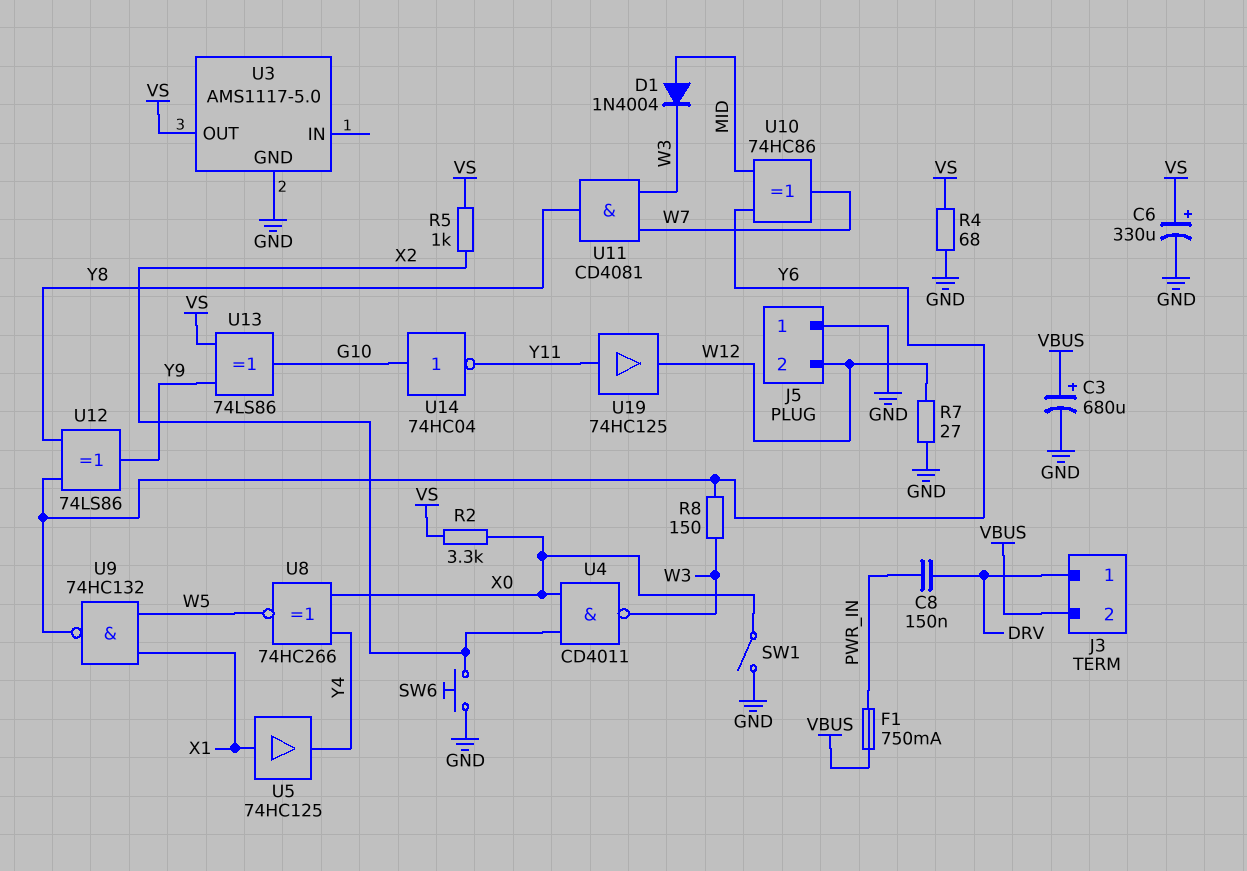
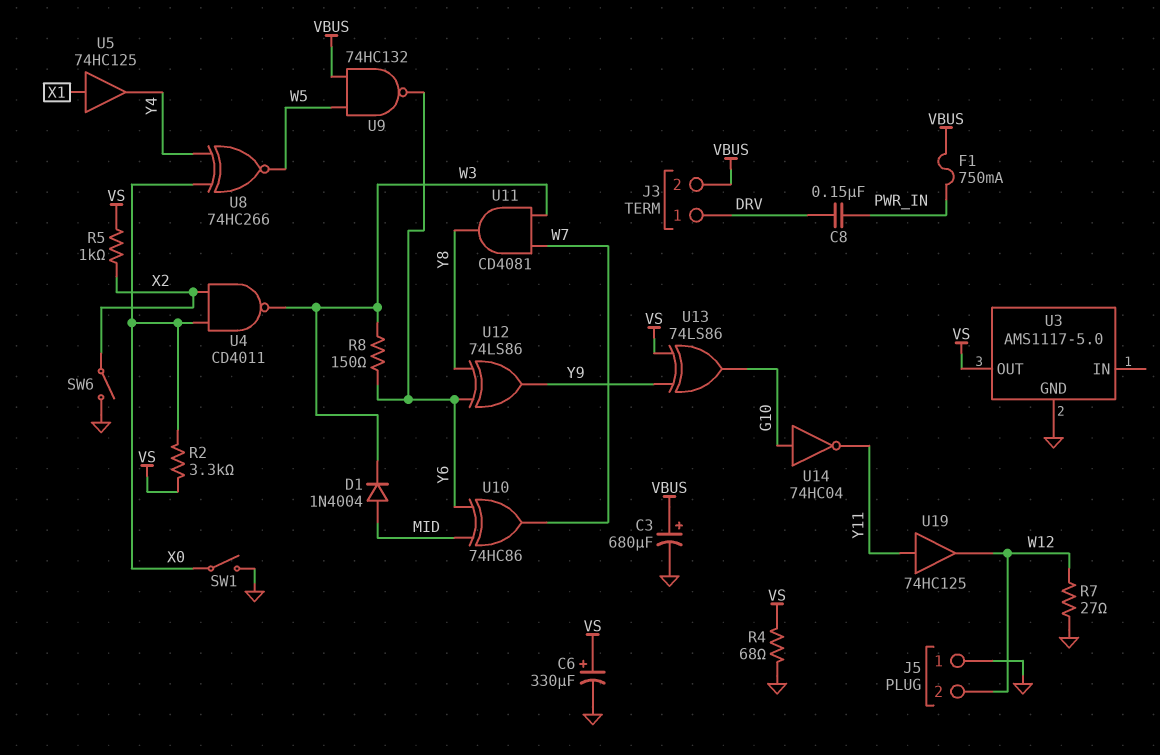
SW6: button (GND, X2) -> switch (GND, X2)
U9: NAND 74HC132 (in W5, in X1, out Y6) -> NAND 74HC132 (in VBUS, in W5, out Y6)

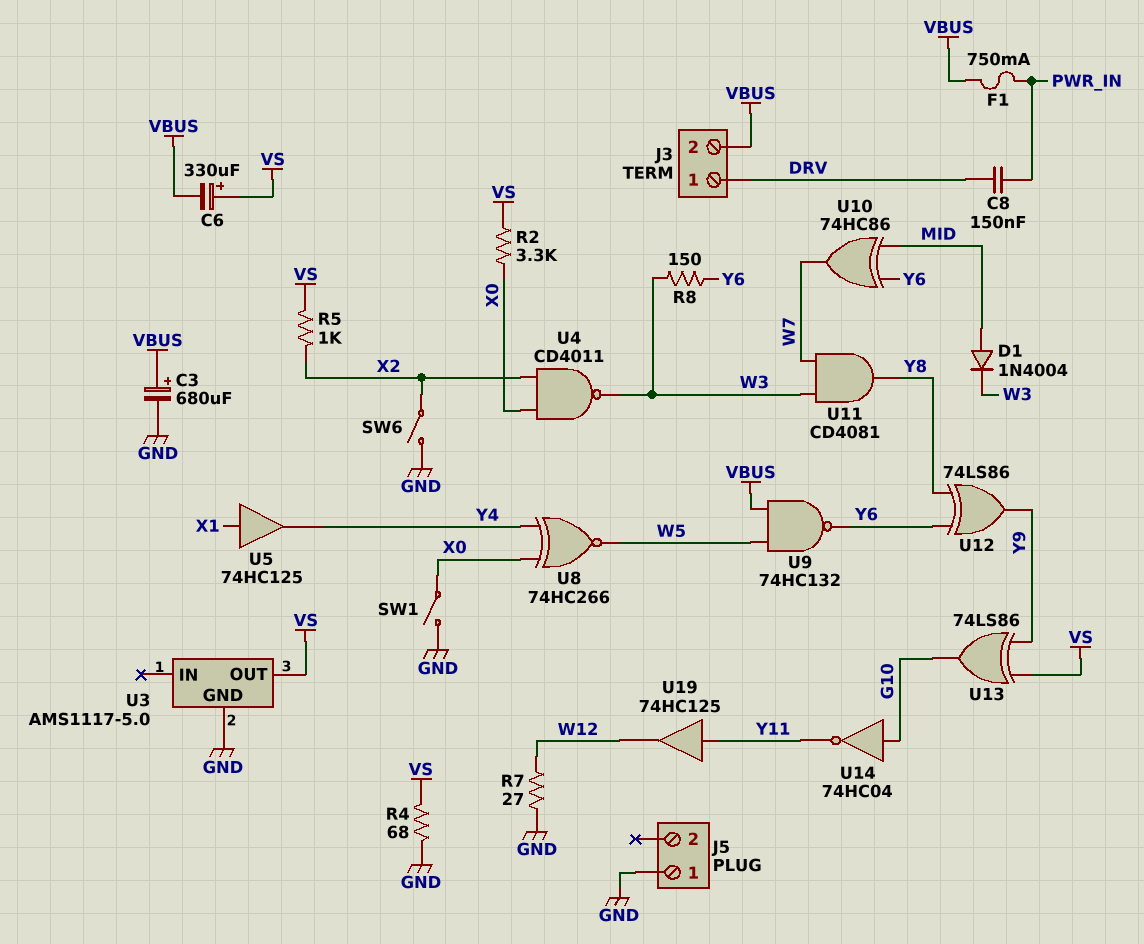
C6: 330uF (plus VS, minus GND) -> 330uF (plus VS, minus VBUS)
J5 pin 2: W12 -> none

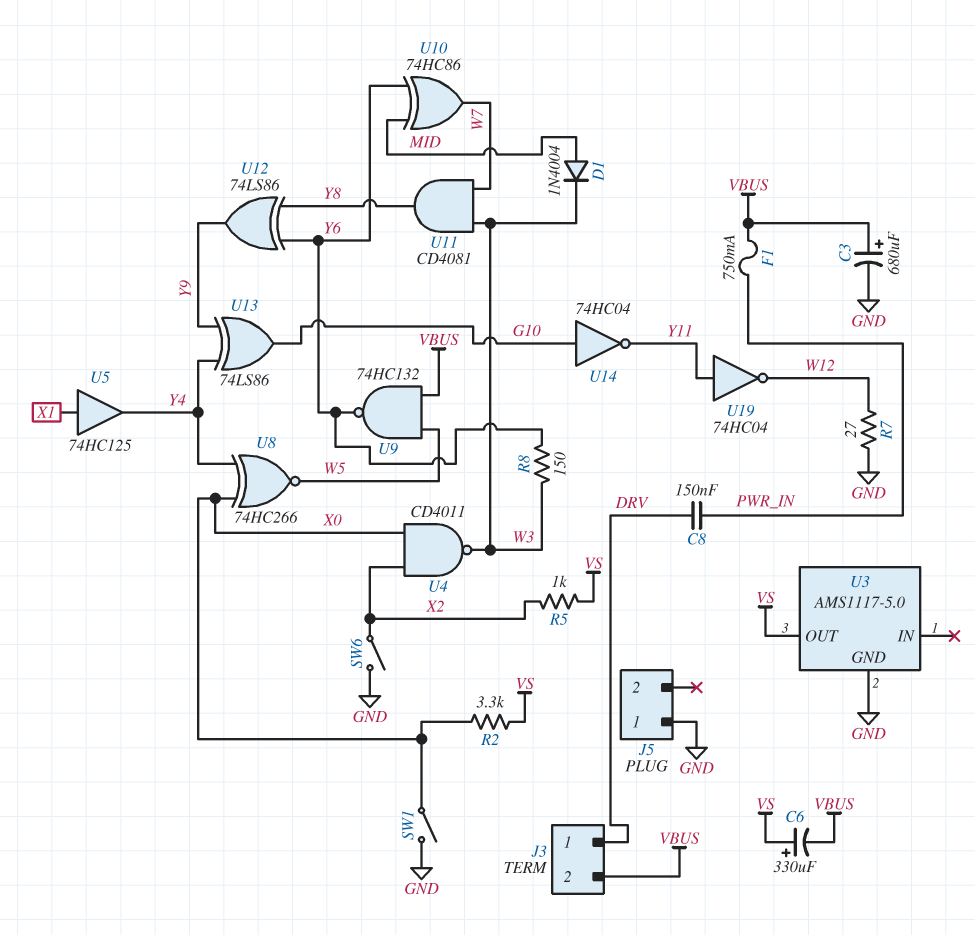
R4: 68 (GND, VS) -> none
U13: XOR 74LS86 (in VS, in Y9, out G10) -> XOR 74LS86 (in Y4, in Y9, out G10)
U19: buffer 74HC125 (in Y11, out W12) -> NOT 74HC04 (in Y11, out W12)

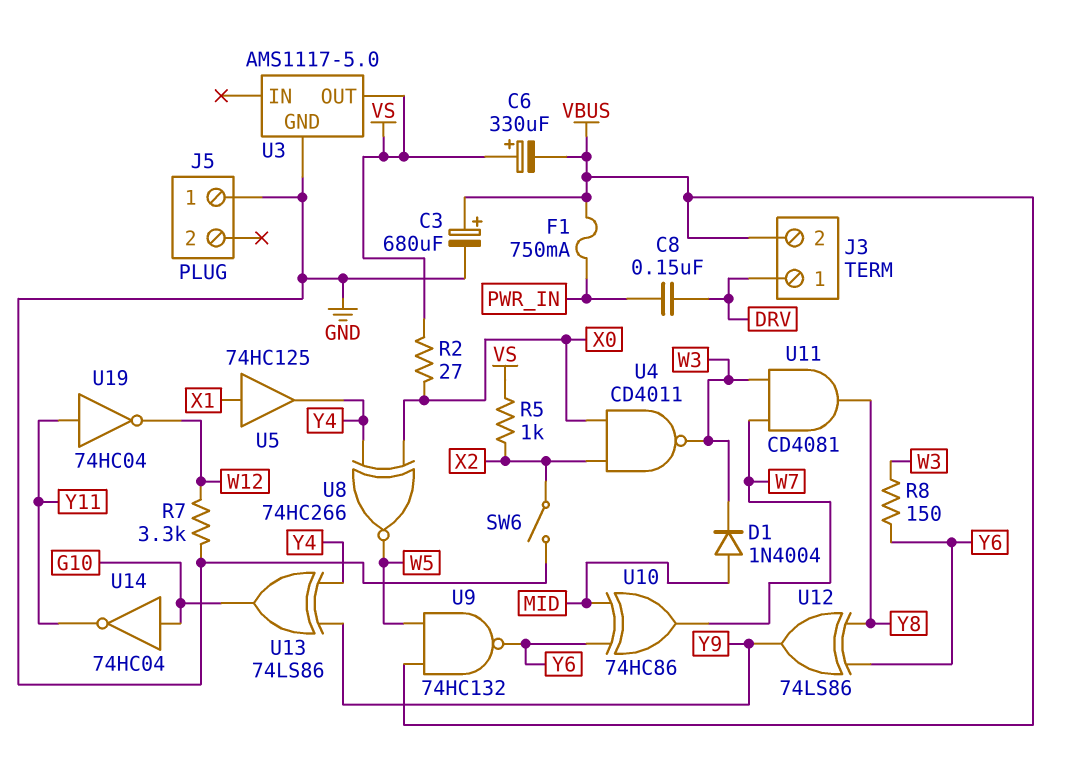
R2: 3.3k (VS, X0) -> 27 (VS, X0)
R7: 27 (GND, W12) -> 3.3k (GND, W12)
SW1: switch (GND, X0) -> none

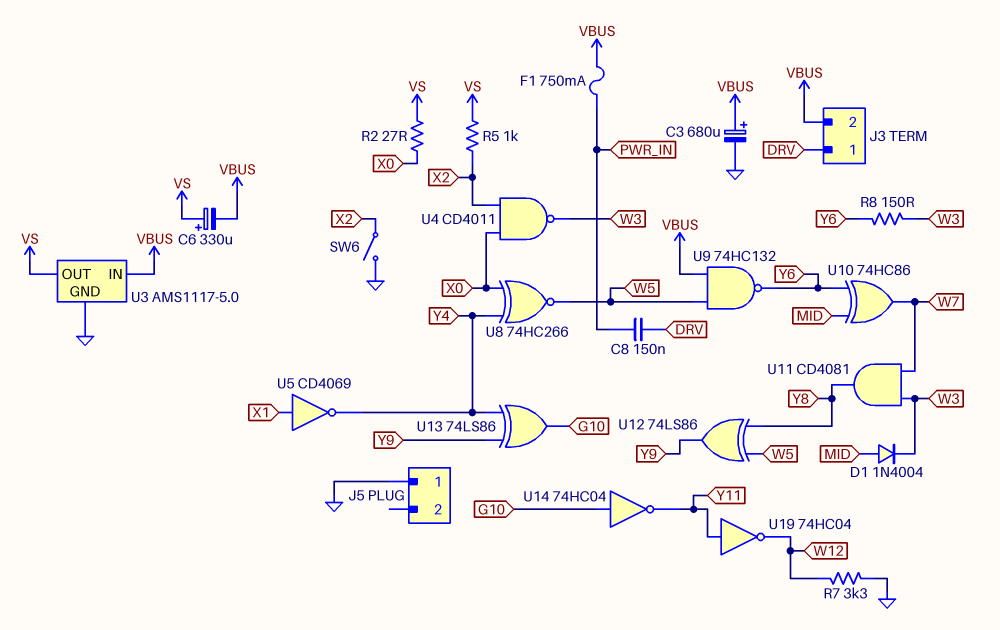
U3 pin IN: none -> VBUS
U5: buffer 74HC125 (in X1, out Y4) -> NOT CD4069 (in X1, out Y4)
U12: XOR 74LS86 (in Y6, in Y8, out Y9) -> XOR 74LS86 (in W5, in Y8, out Y9)

